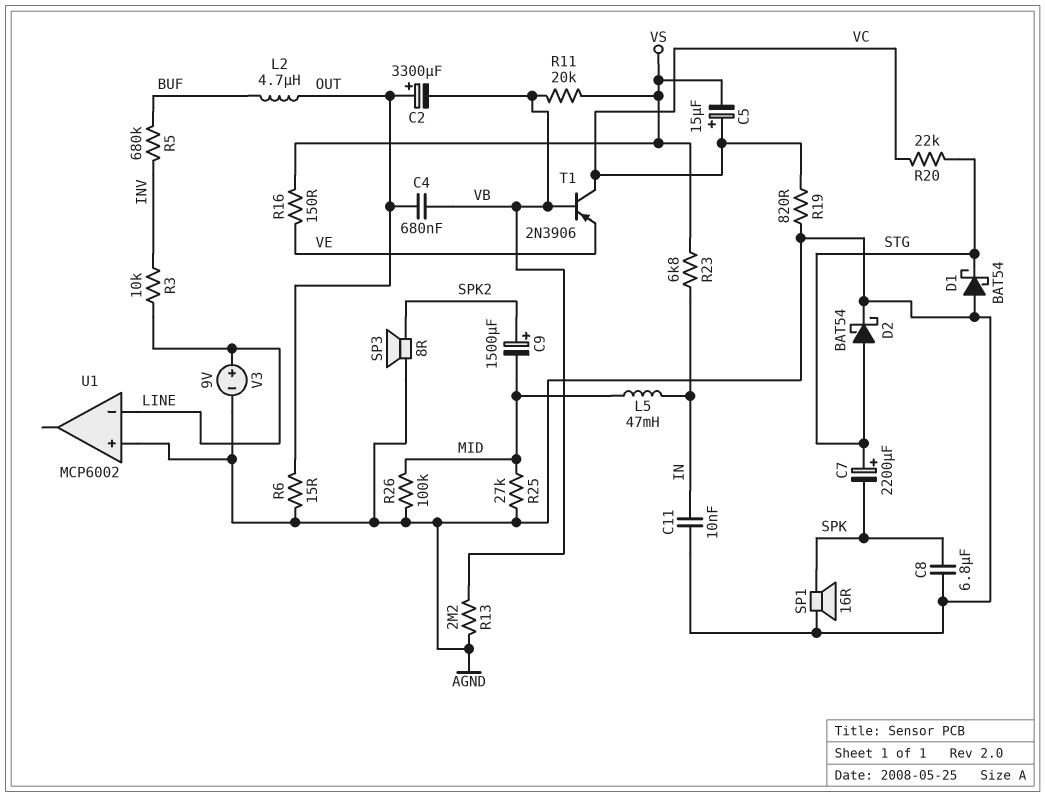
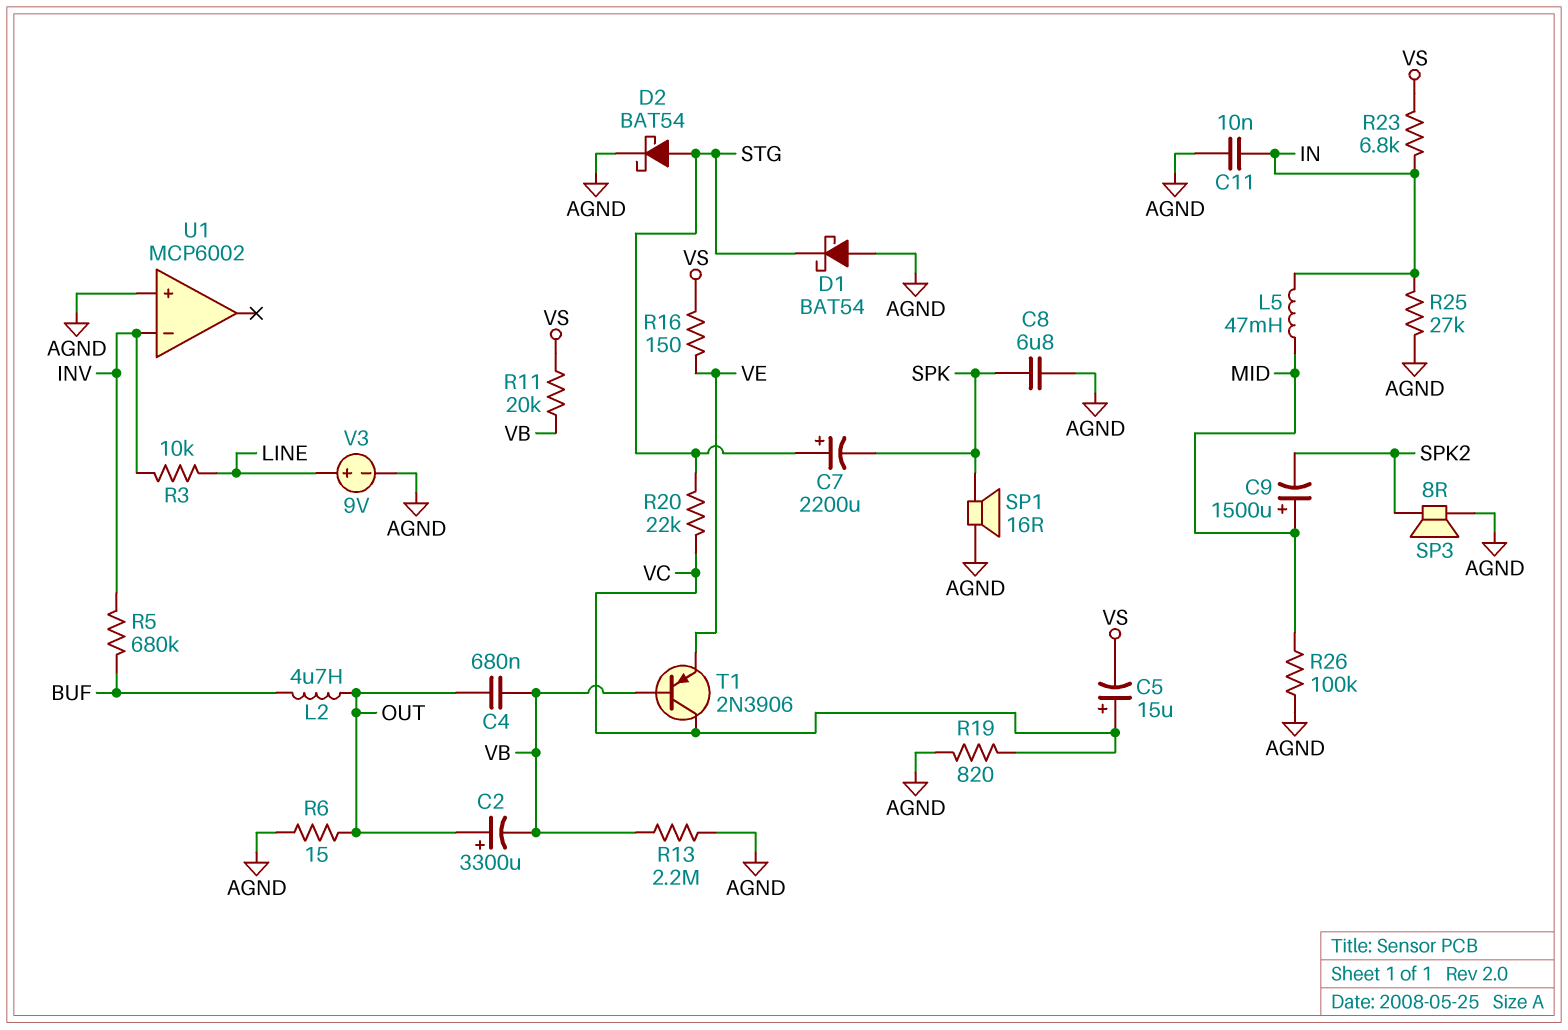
C9: 1500uF (plus SPK2, minus MID) -> 1500uF (plus MID, minus SPK2)
R25: 27k (AGND, MID) -> 27k (AGND, IN)
U1 pin in-: LINE -> INV

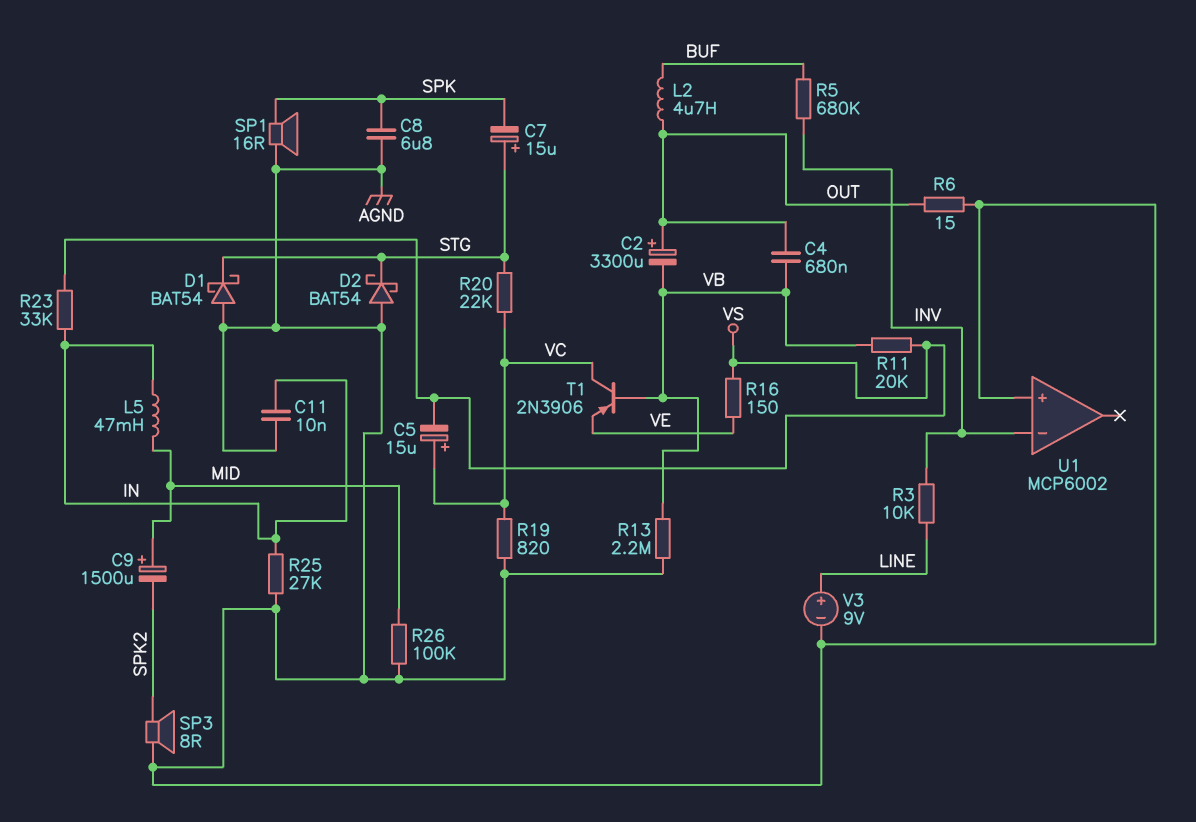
C7: 2200uF (plus STG, minus SPK) -> 15uF (plus STG, minus SPK)
D2: schottky BAT54 (A STG, K AGND) -> schottky BAT54 (A AGND, K STG)
R23: 6.8k (IN, VS) -> 33k (IN, VS)

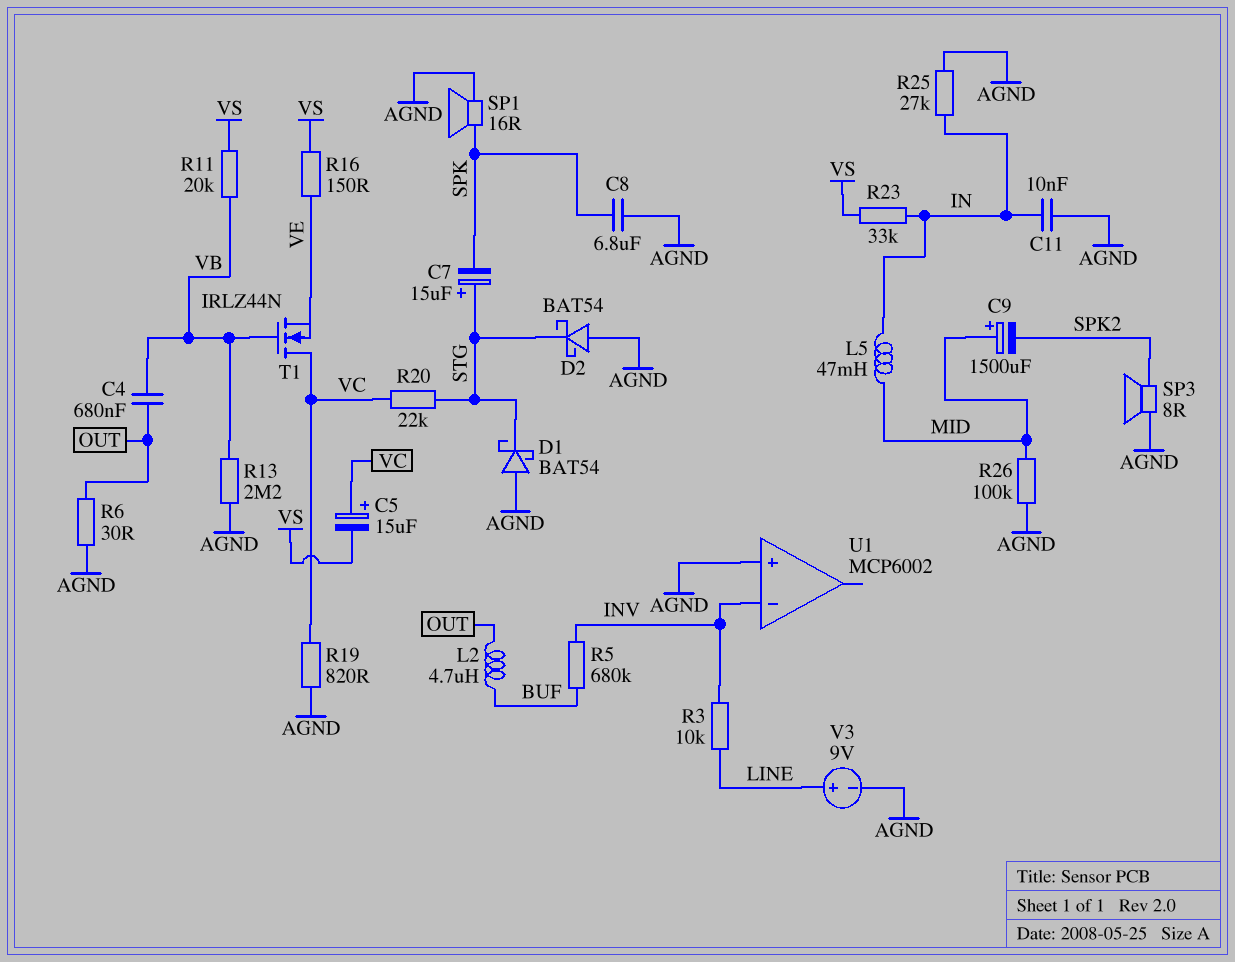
C2: 3300uF (plus OUT, minus VB) -> none
R6: 15 (AGND, OUT) -> 30 (AGND, OUT)
T1: PNP 2N3906 (B VB, C VC, E VE) -> NMOS IRLZ44N (G VB, D VC, S VE)

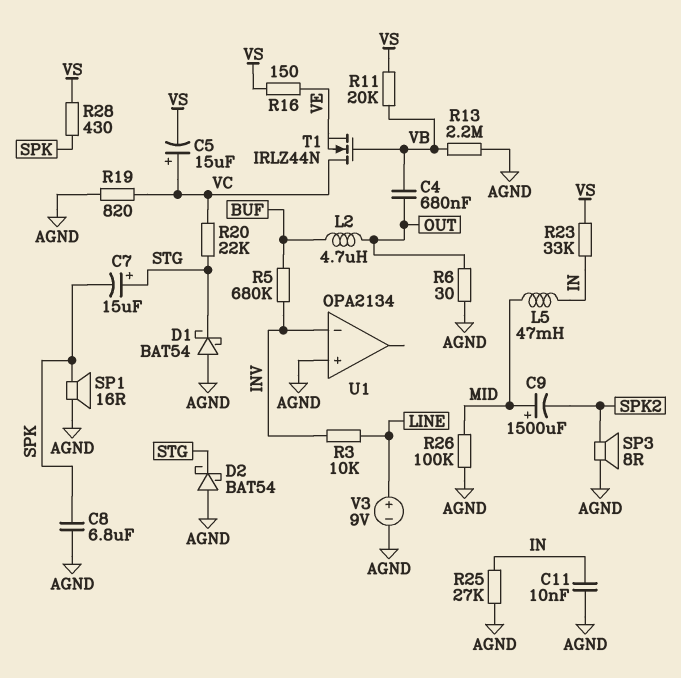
R28: none -> 430 (SPK, VS)
U1: MCP6002 -> OPA2134

